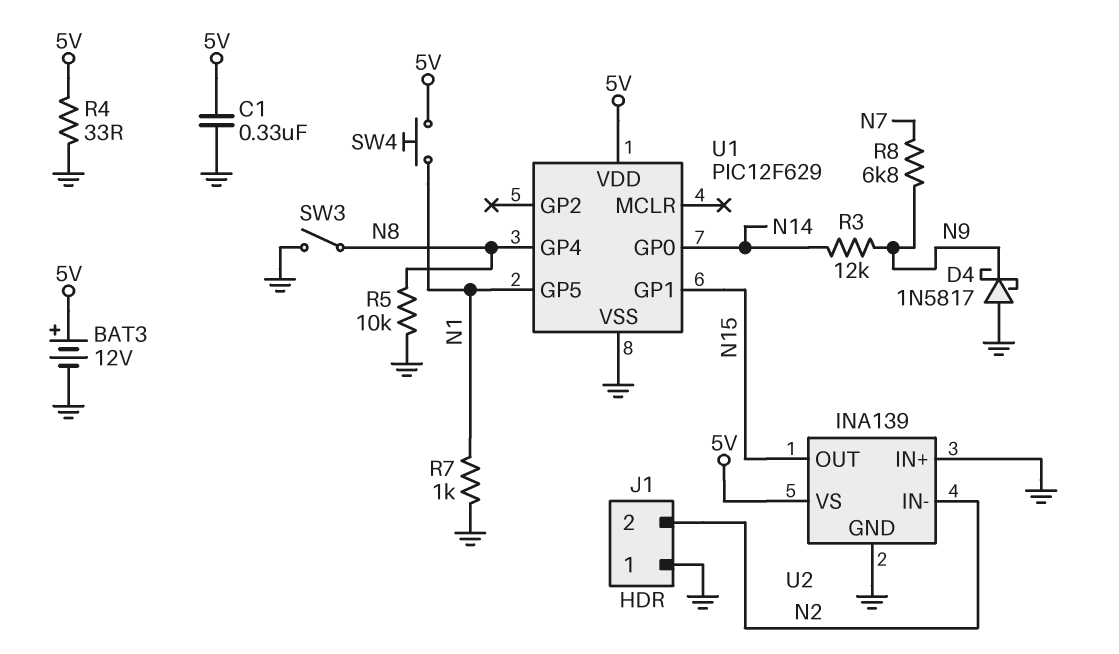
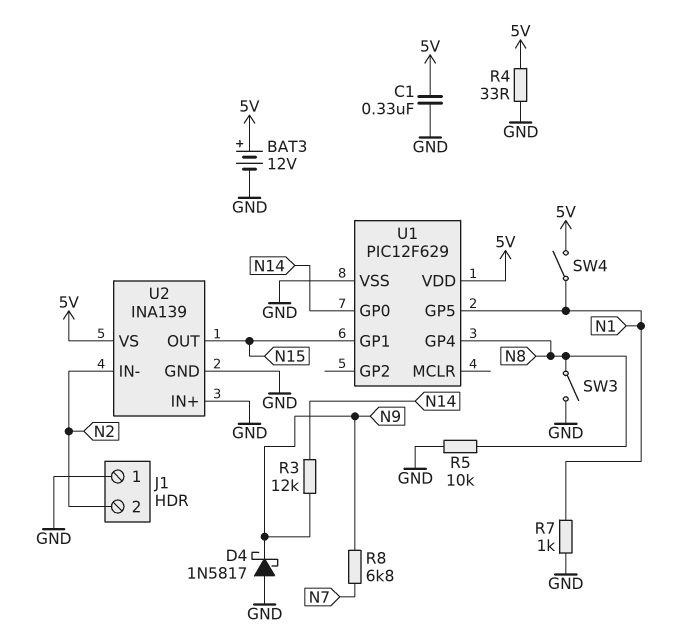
SW4: button (5V, N1) -> switch (5V, N1)

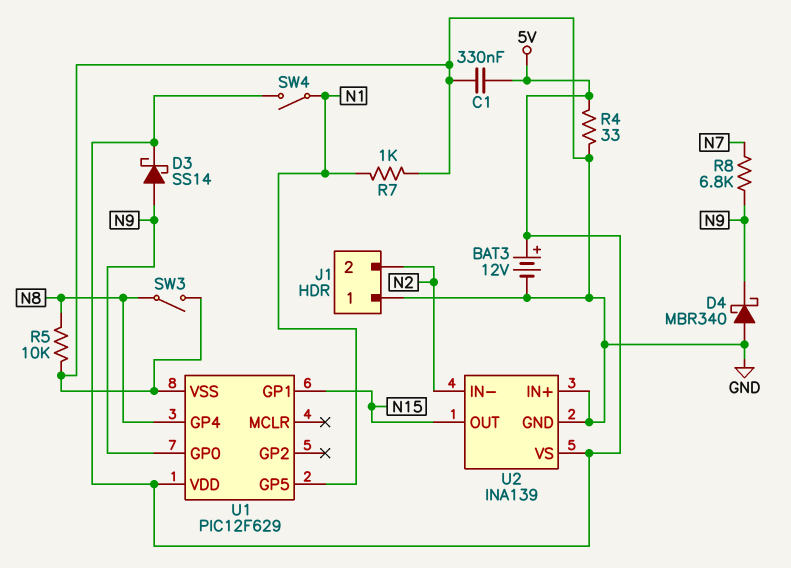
D3: none -> schottky SS14 (A N9, K 5V)
D4: schottky 1N5817 (A GND, K N9) -> schottky MBR340 (A GND, K N9)
R3: 12k (N9, N14) -> none
U1 pin GP0: N14 -> N9

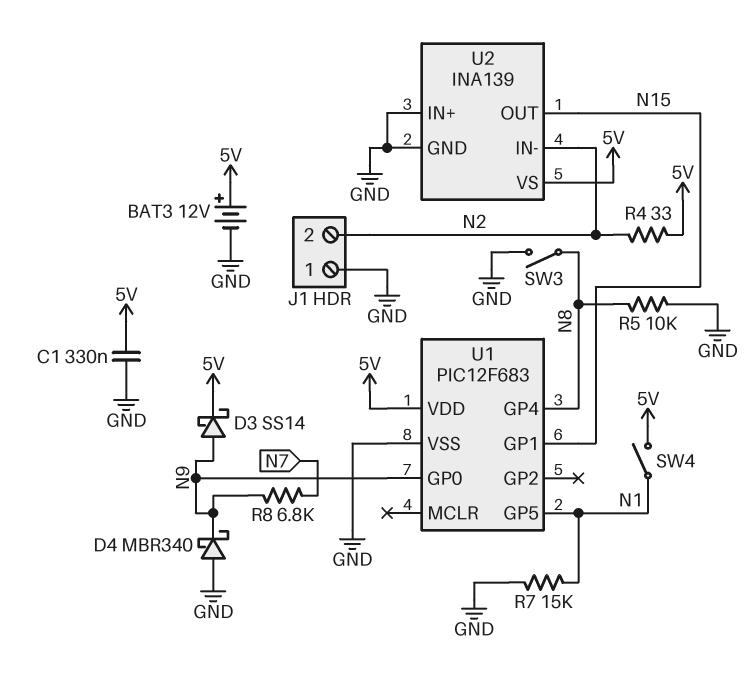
R4: 33 (5V, GND) -> 33 (5V, N2)
R7: 1k (GND, N1) -> 15k (GND, N1)
U1: PIC12F629 -> PIC12F683

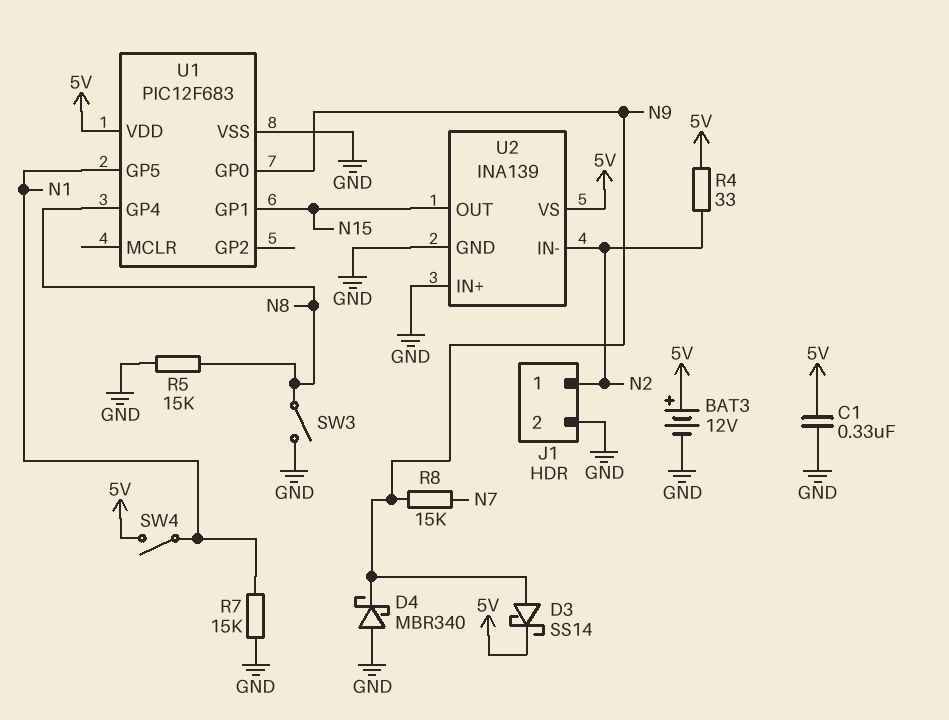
J1 pin 1: GND -> N2
J1 pin 2: N2 -> GND
R5: 10k (GND, N8) -> 15k (GND, N8)
R8: 6.8k (N7, N9) -> 15k (N7, N9)

